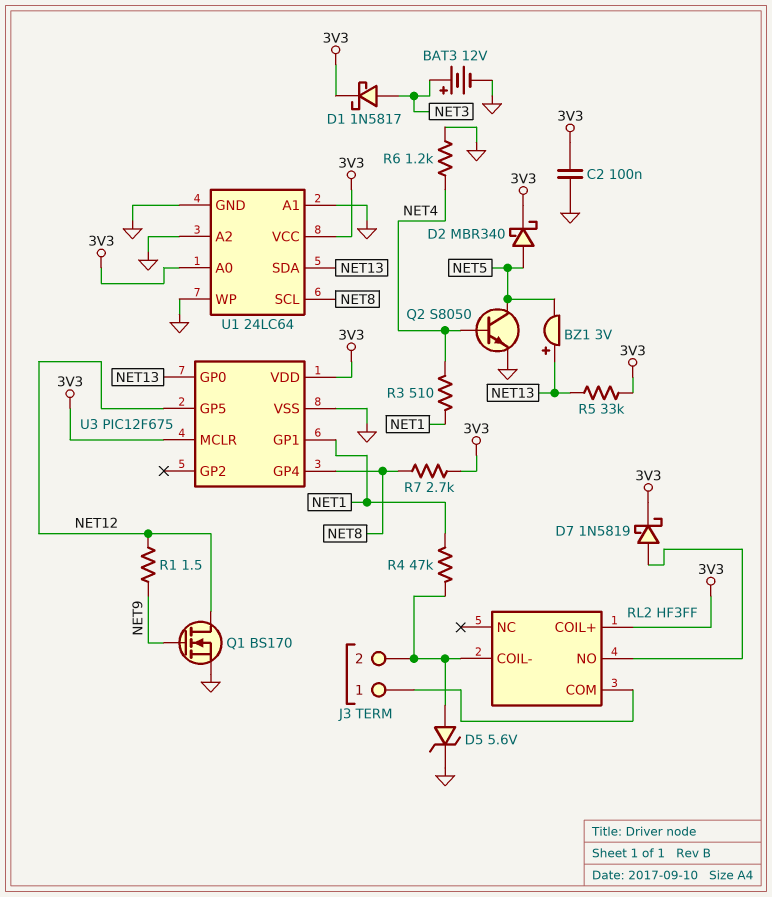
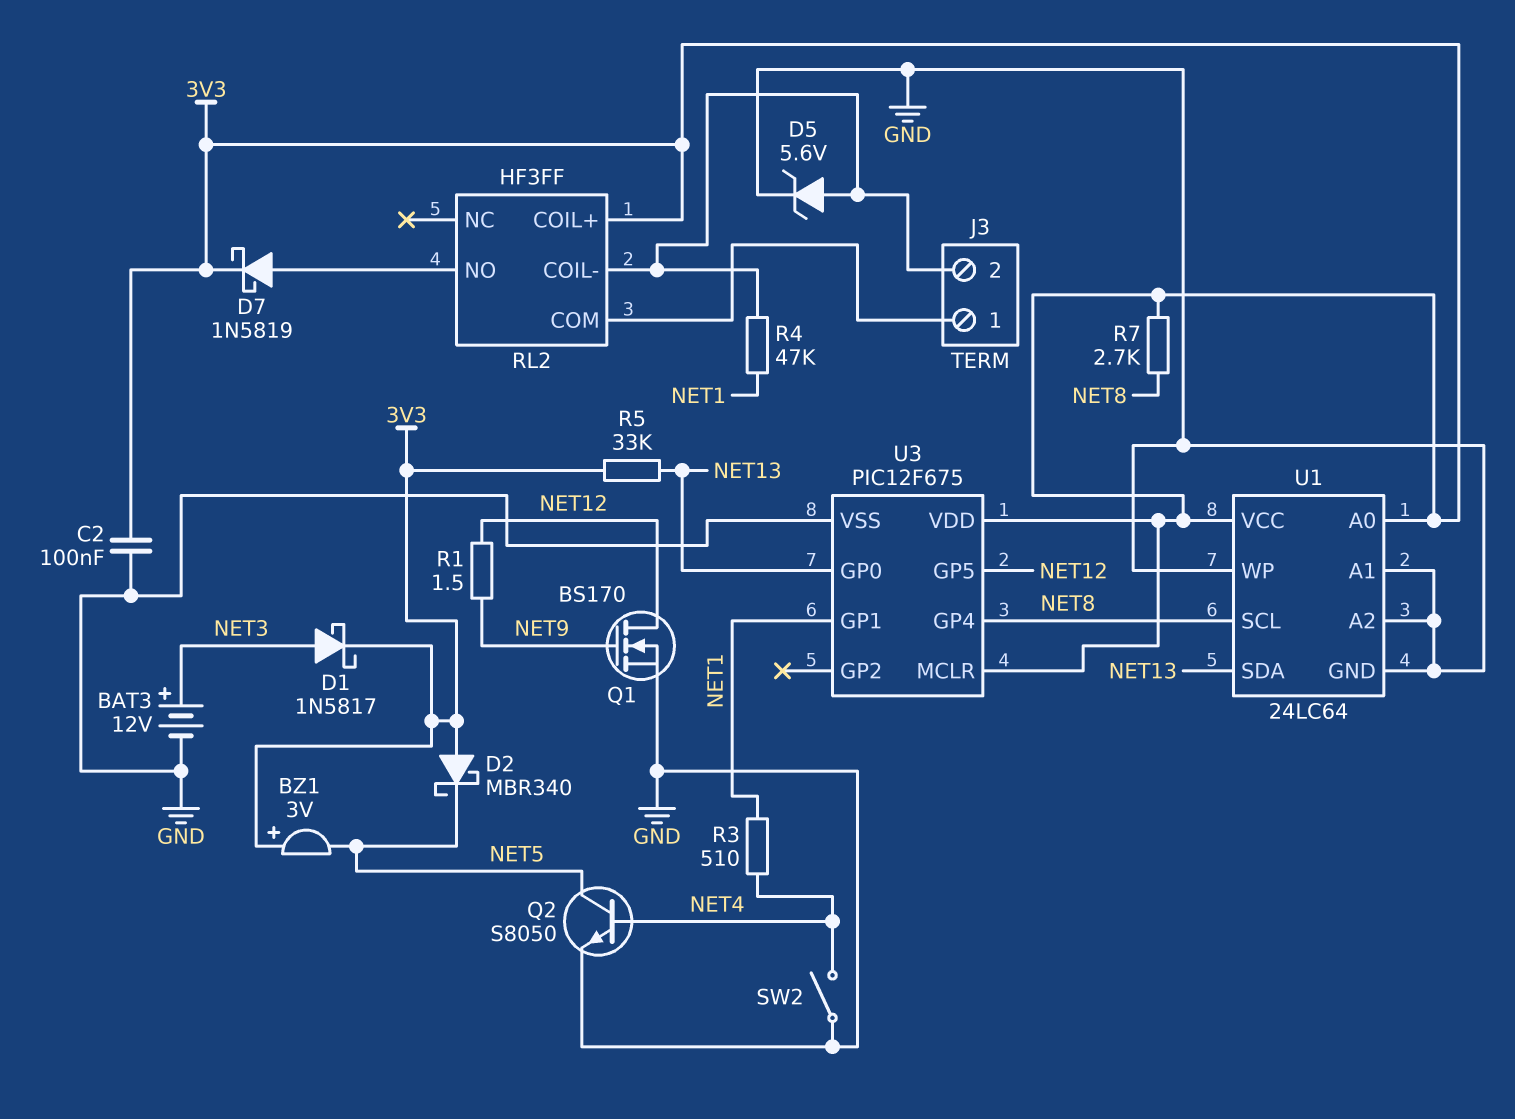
BZ1: buzzer 3V (plus NET13, minus NET5) -> buzzer 3V (plus 3V3, minus NET5)
D2: schottky MBR340 (A NET5, K 3V3) -> schottky MBR340 (A 3V3, K NET5)
R6: 1.2k (GND, NET4) -> none
SW2: none -> switch (GND, NET4)

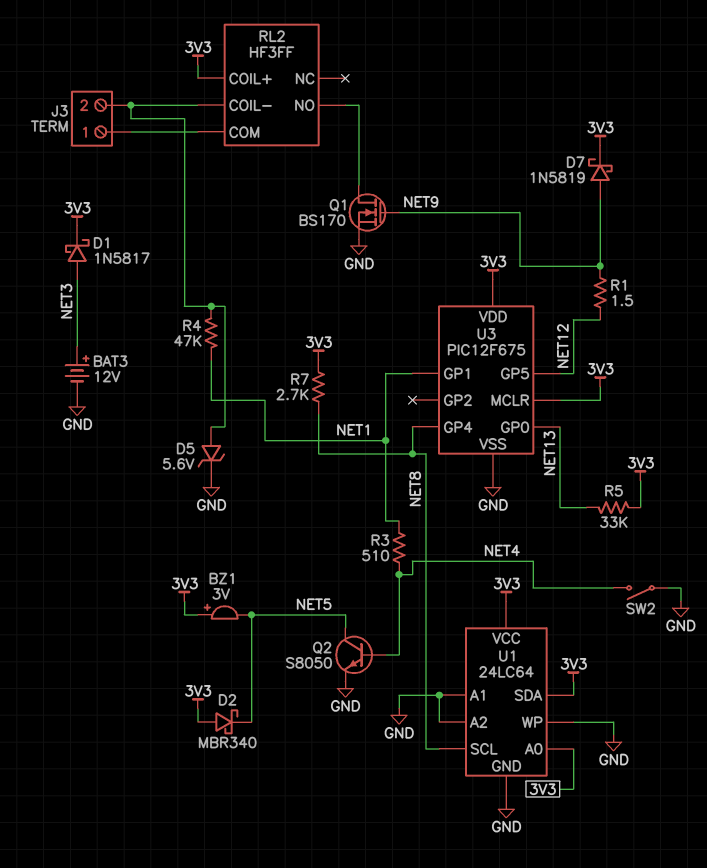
C2: 100nF (3V3, GND) -> none
D7: schottky 1N5819 (A RL2/NO, K 3V3) -> schottky 1N5819 (A NET9, K 3V3)
Q1: NMOS BS170 (G NET9, D NET12, S GND) -> NMOS BS170 (G NET9, D RL2/NO, S GND)
U1 pin SDA: NET13 -> 3V3

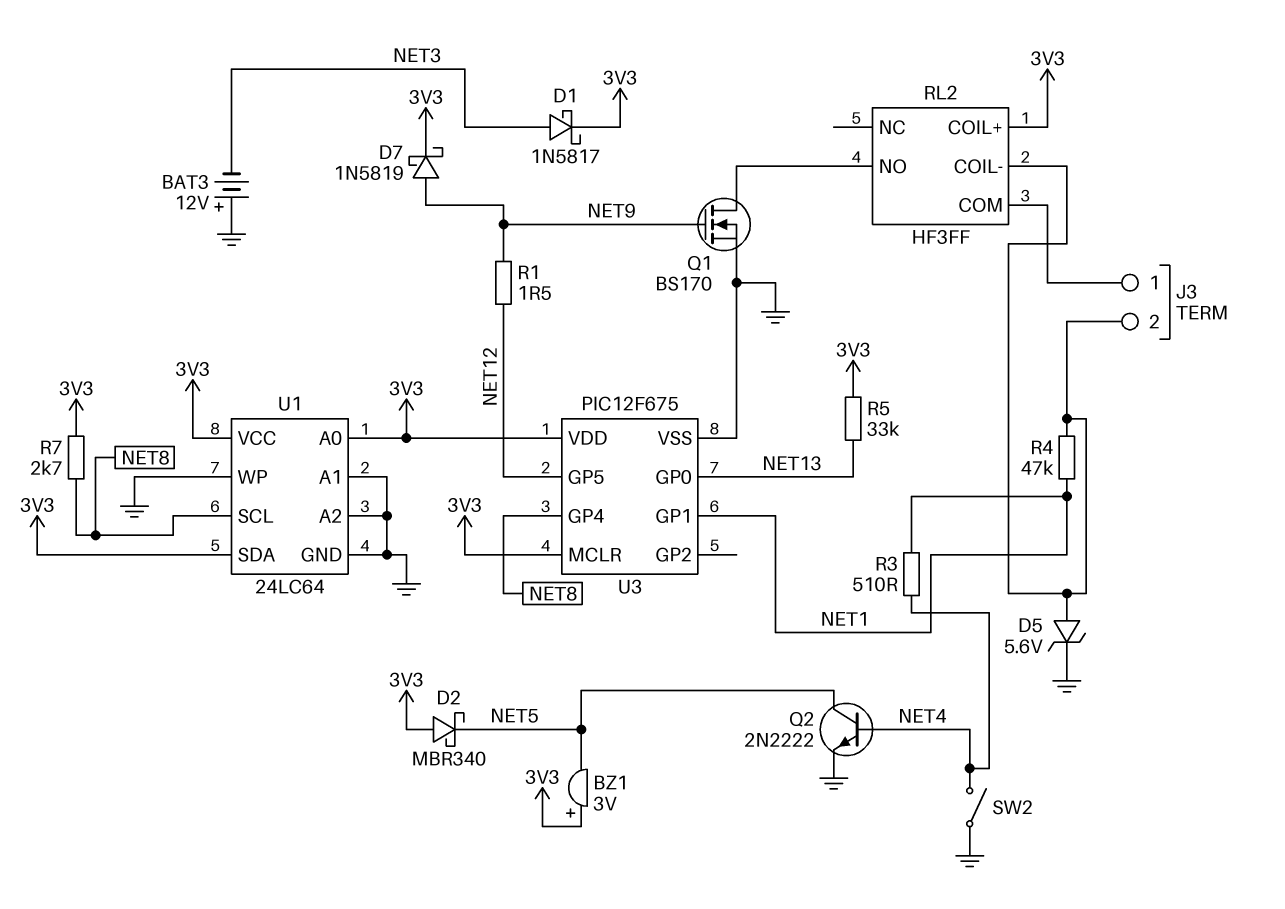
BAT3: 12V (plus NET3, minus GND) -> 12V (plus GND, minus NET3)
Q2: NPN S8050 (B NET4, C NET5, E GND) -> NPN 2N2222 (B NET4, C NET5, E GND)

